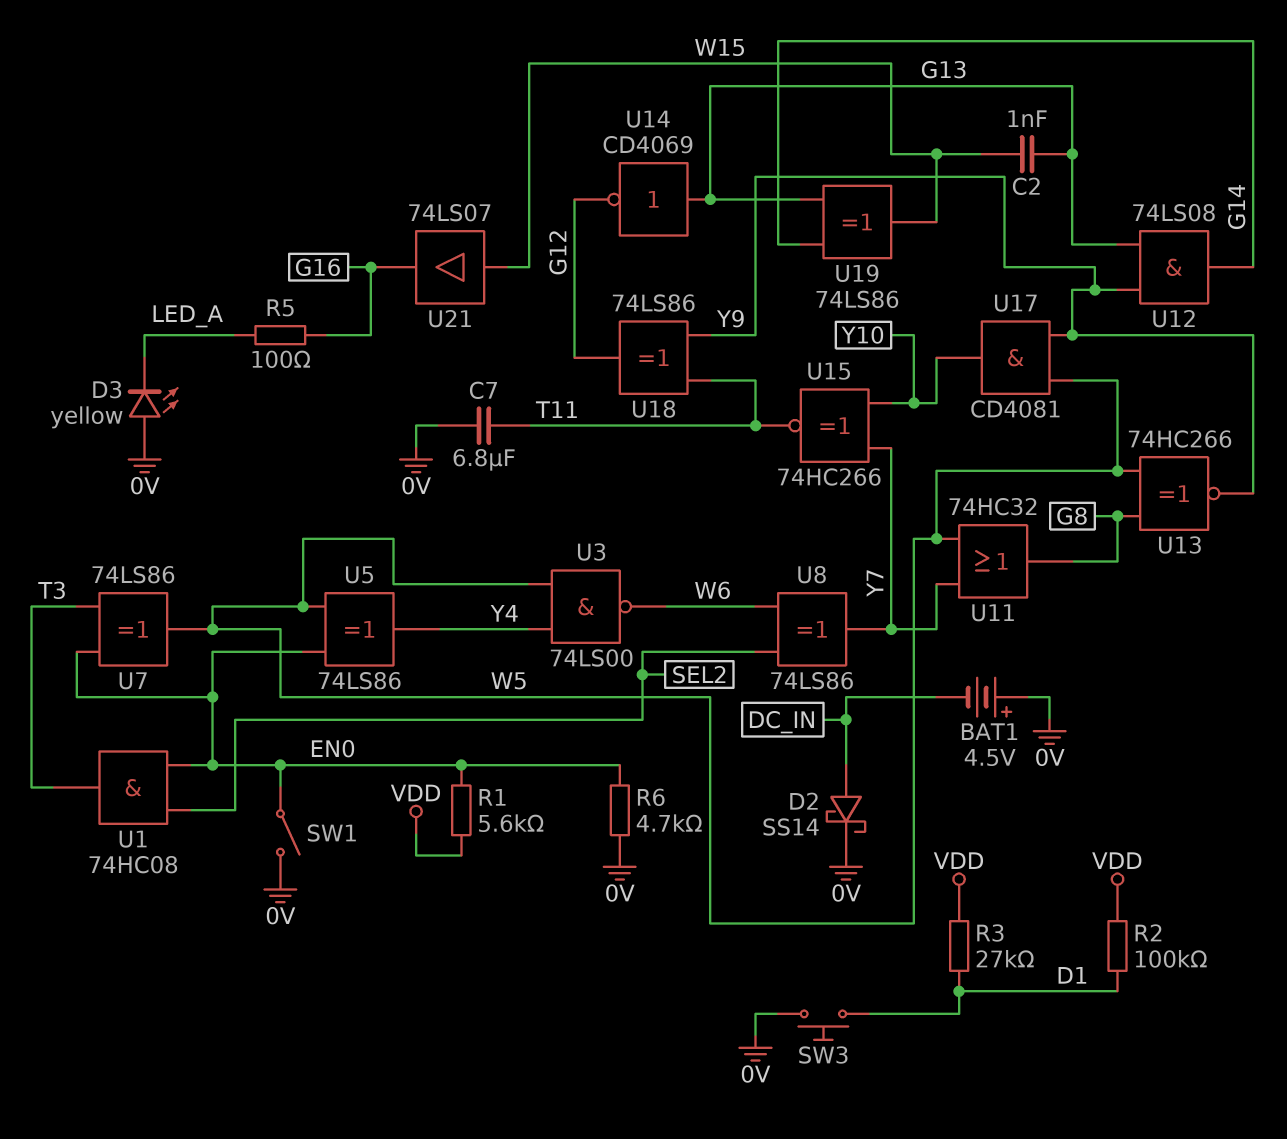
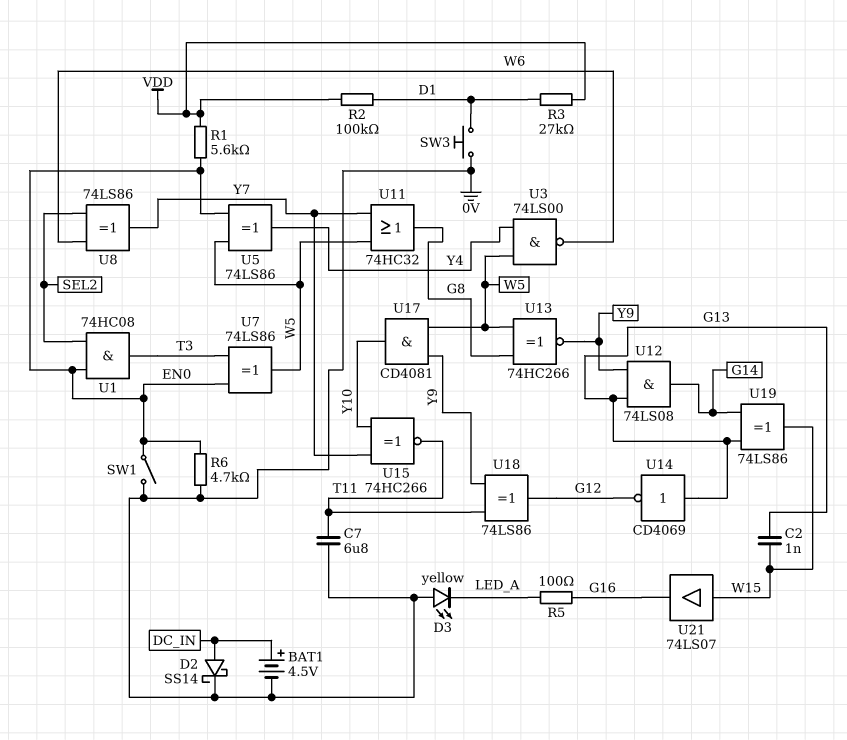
BAT1: 4.5V (plus 0V, minus DC_IN) -> 4.5V (plus DC_IN, minus 0V)

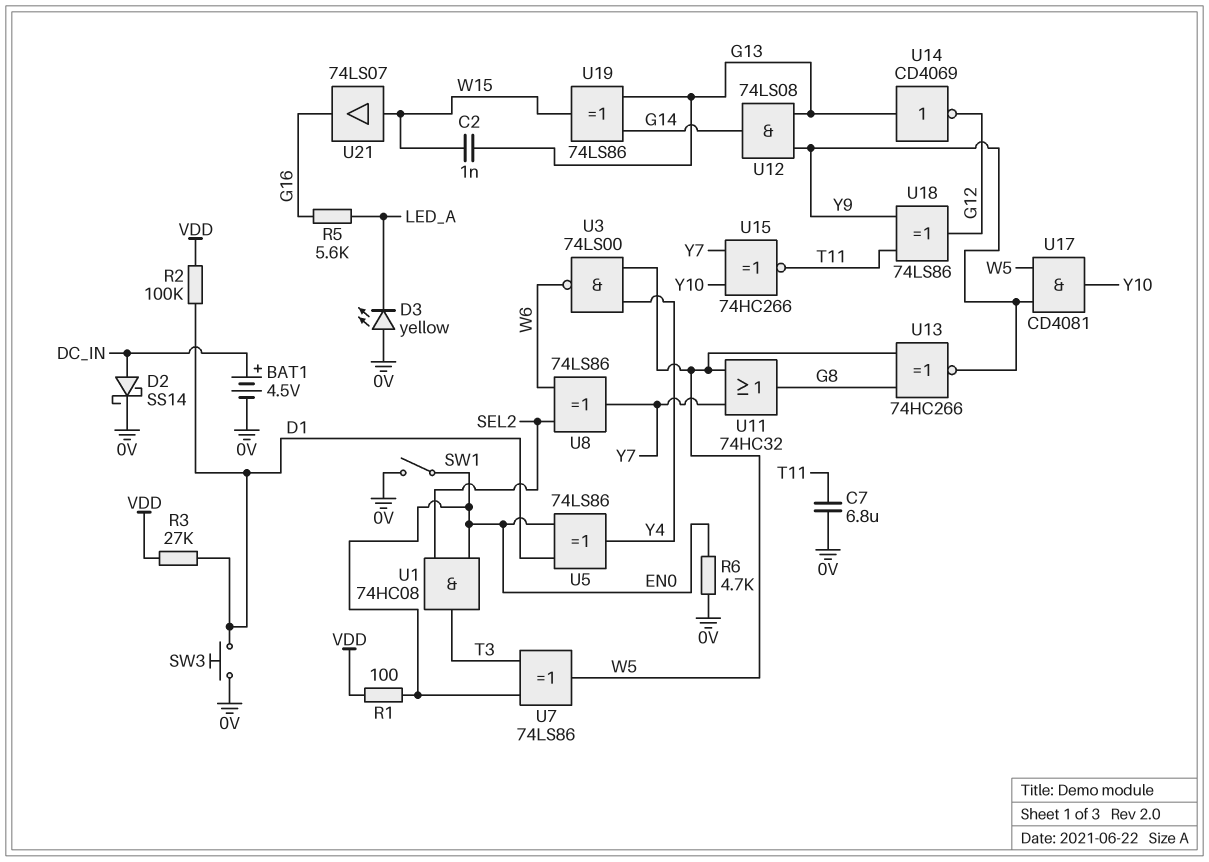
R1: 5.6k (EN0, VDD) -> 100 (EN0, VDD)
R5: 100 (G16, LED_A) -> 5.6k (G16, LED_A)
U5: XOR 74LS86 (in EN0, in W5, out Y4) -> XOR 74LS86 (in D1, in EN0, out Y4)

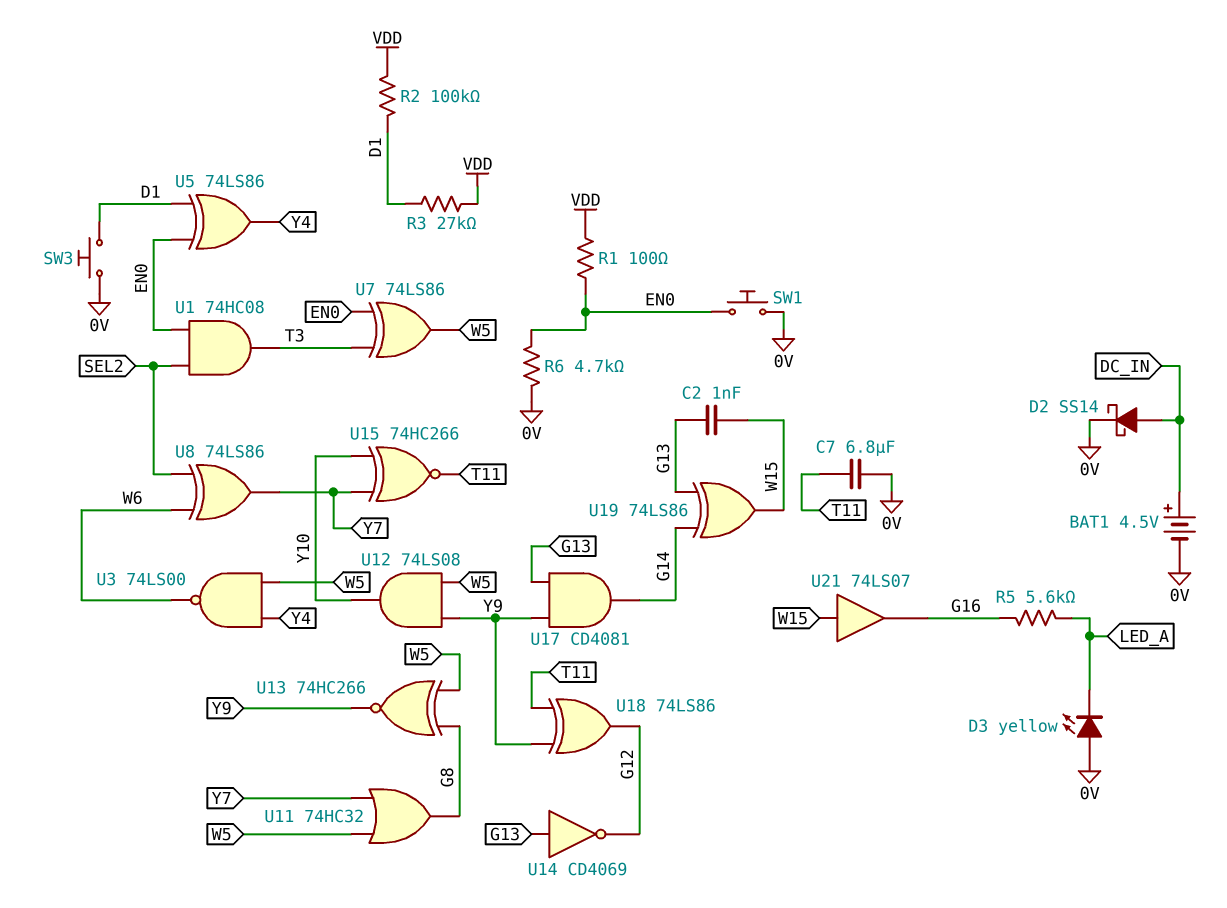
SW1: switch (0V, EN0) -> button (0V, EN0)
U12: AND 74LS08 (in G13, in Y9, out G14) -> AND 74LS08 (in W5, in Y9, out Y10)
U17: AND CD4081 (in W5, in Y9, out Y10) -> AND CD4081 (in G13, in Y9, out G14)

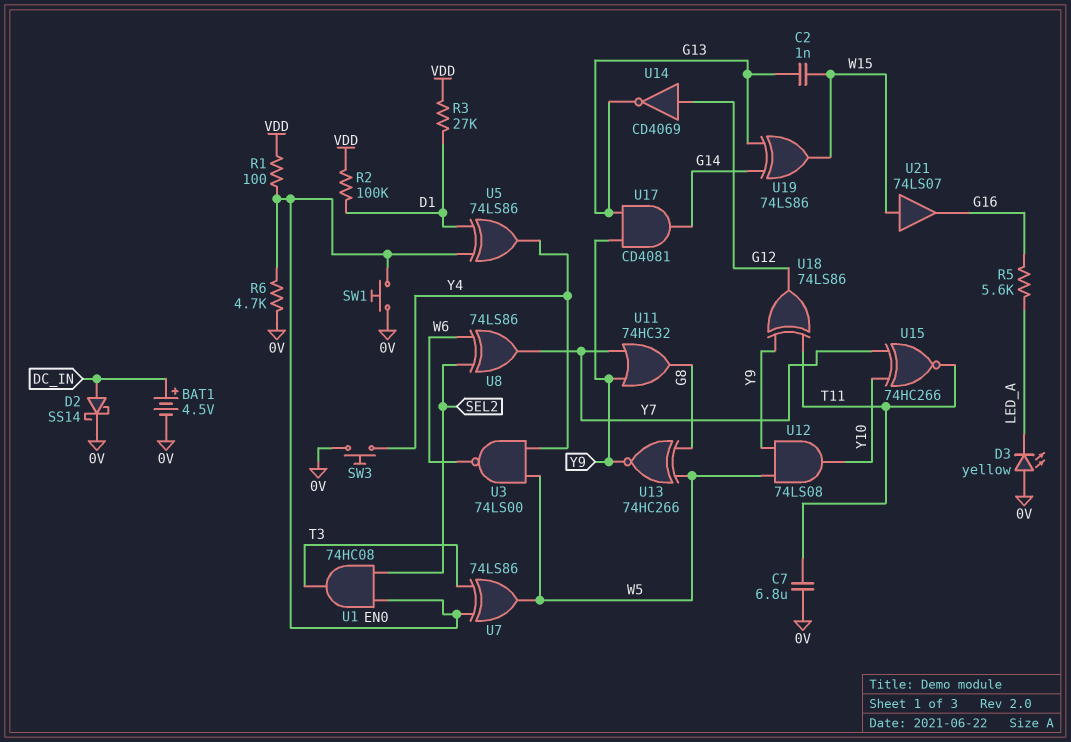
SW3: button (0V, D1) -> button (0V, Y4)
U11: OR 74HC32 (in W5, in Y7, out G8) -> OR 74HC32 (in Y7, in Y9, out G8)
U14: NOT CD4069 (in G13, out G12) -> NOT CD4069 (in G12, out G13)

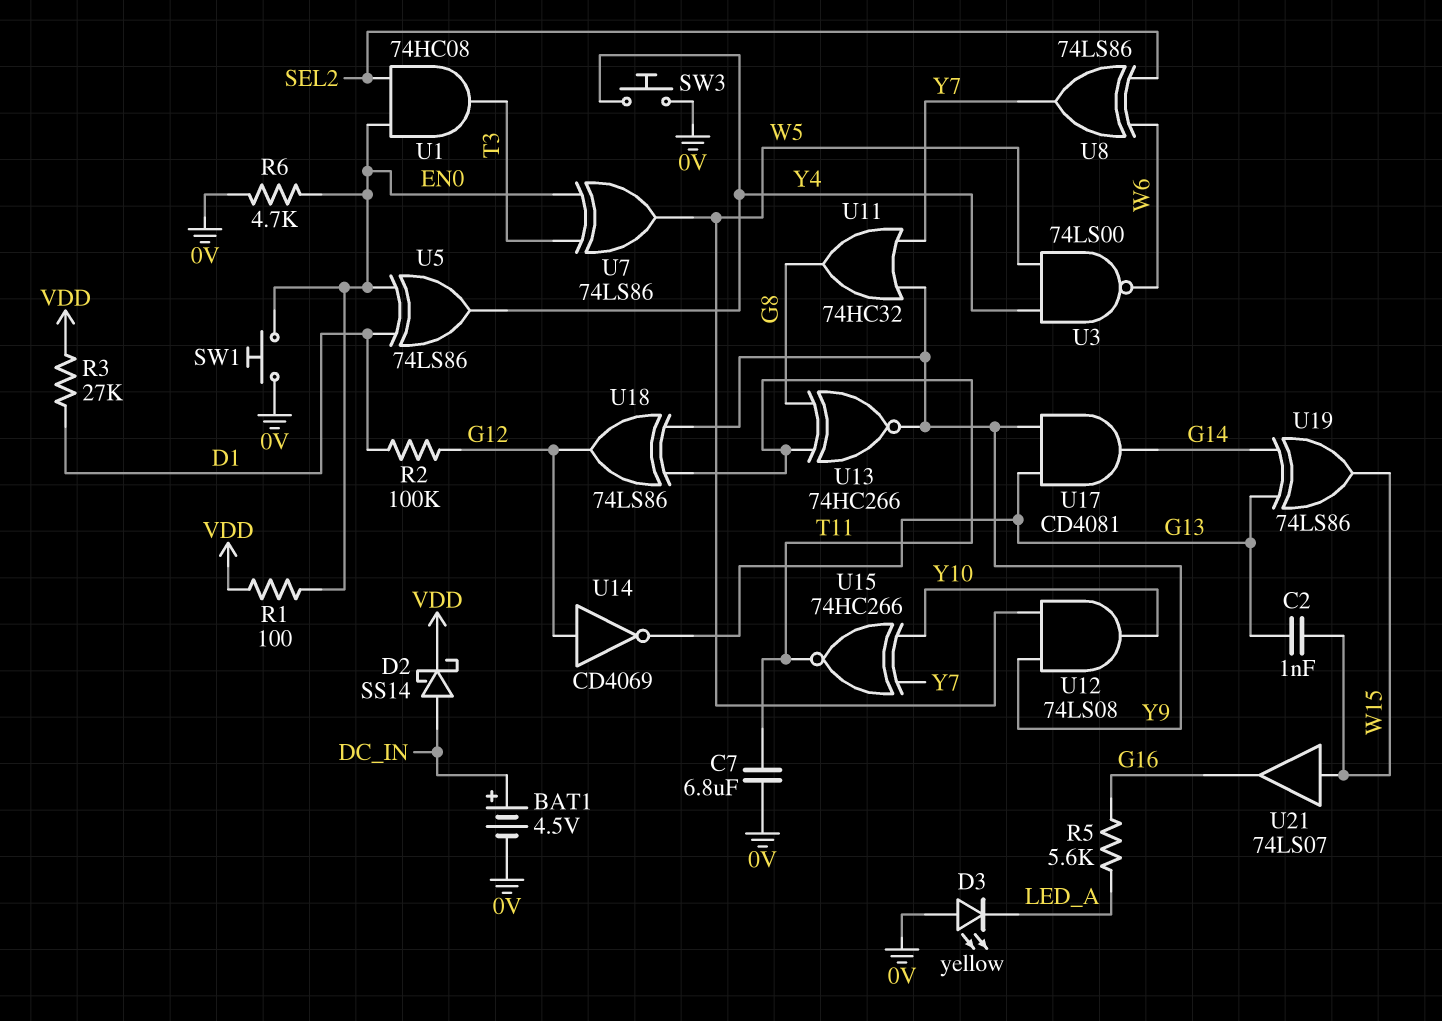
D2: schottky SS14 (A DC_IN, K 0V) -> schottky SS14 (A DC_IN, K VDD)
R2: 100k (D1, VDD) -> 100k (D1, G12)
U13: XNOR 74HC266 (in G8, in W5, out Y9) -> XNOR 74HC266 (in G8, in T11, out Y9)

